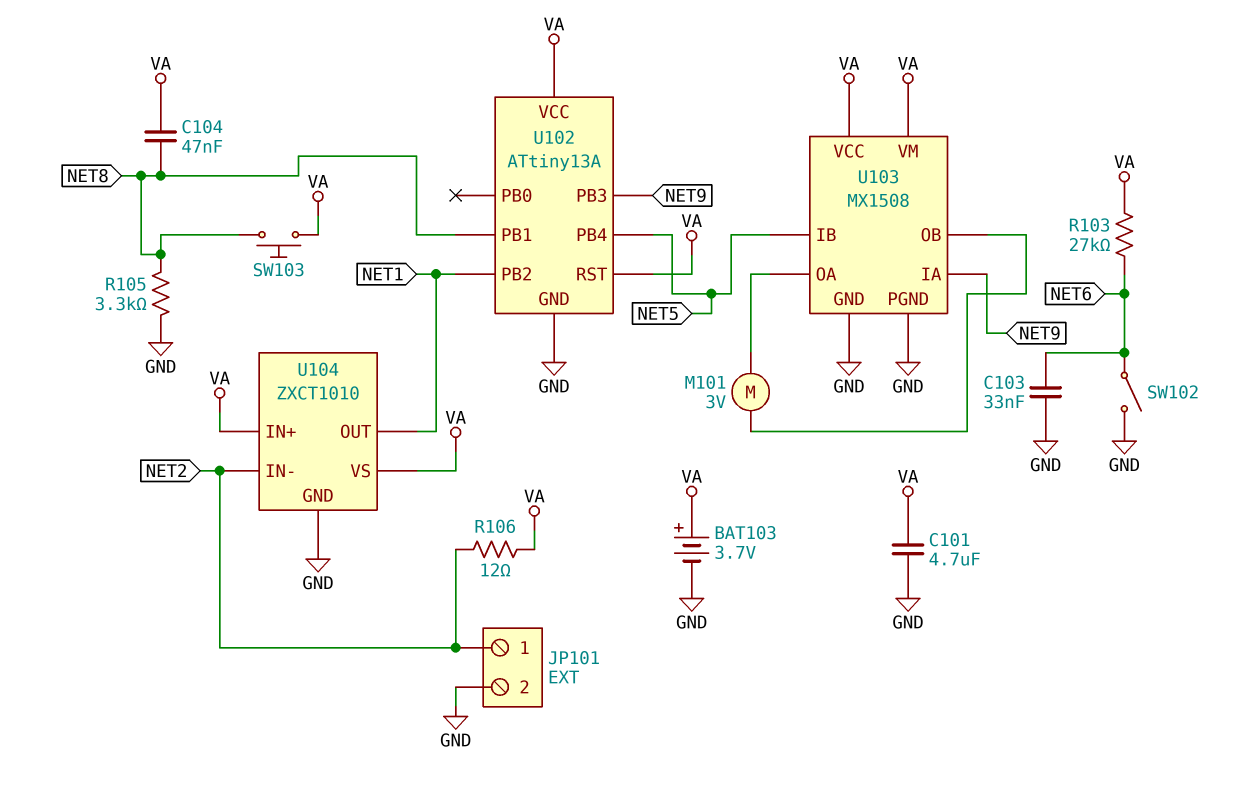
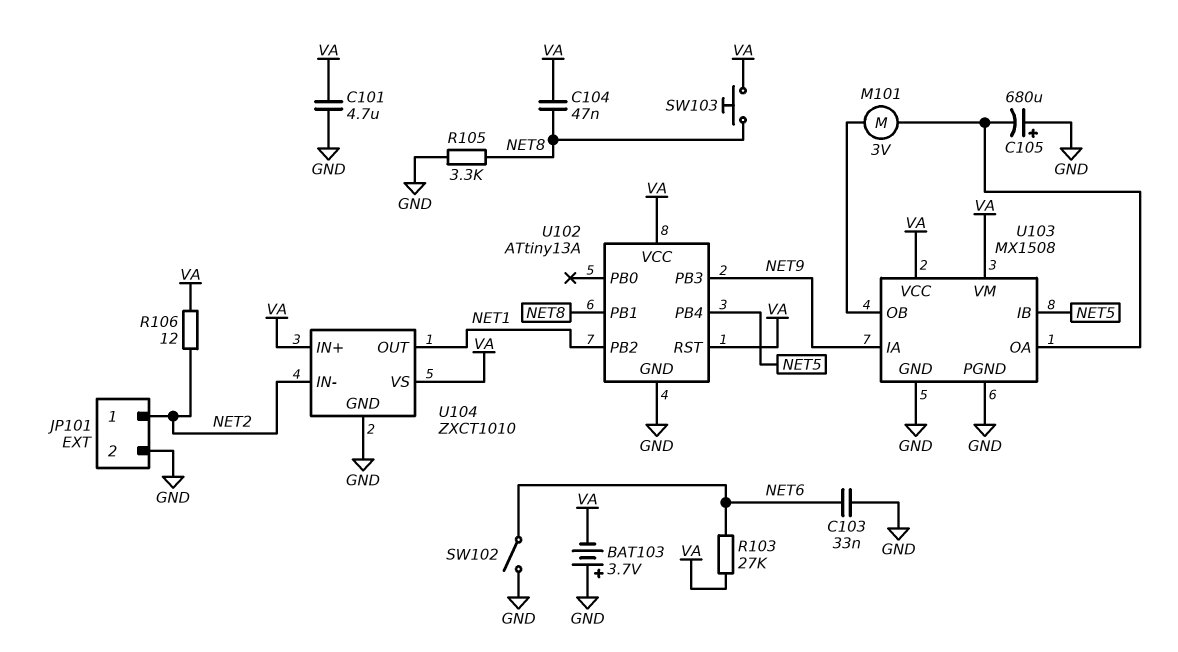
BAT103: 3.7V (plus VA, minus GND) -> 3.7V (plus GND, minus VA)
C105: none -> 680uF (plus GND, minus U103/OA)

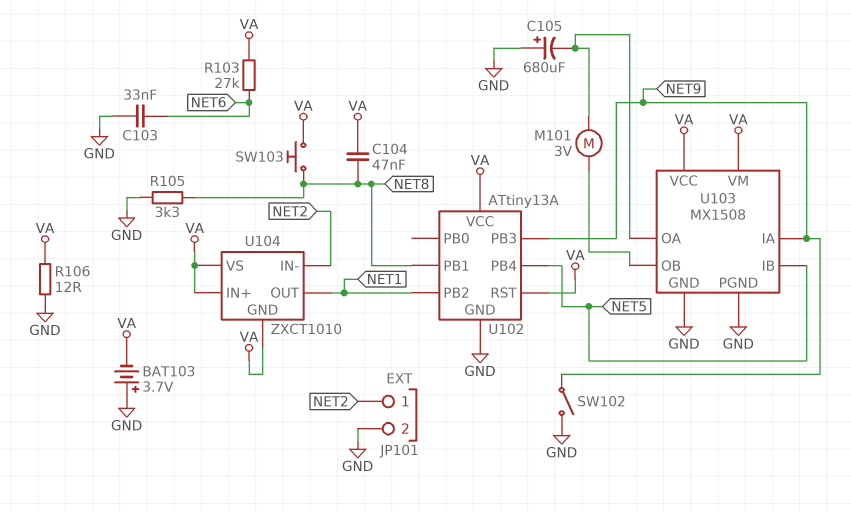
C101: 4.7uF (GND, VA) -> none
R106: 12 (NET2, VA) -> 12 (GND, VA)
SW102: switch (GND, NET6) -> switch (GND, NET9)
U104 pin GND: GND -> VA

